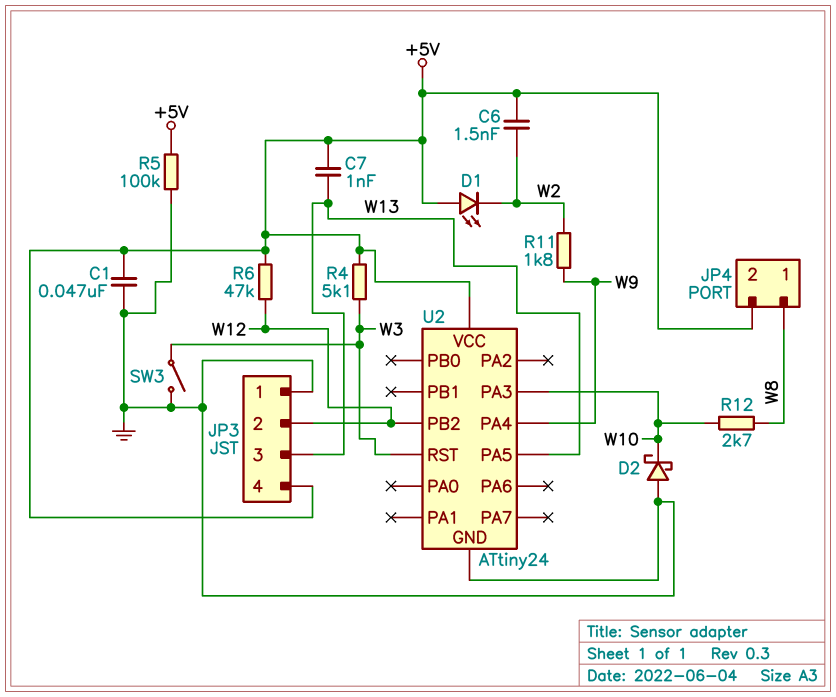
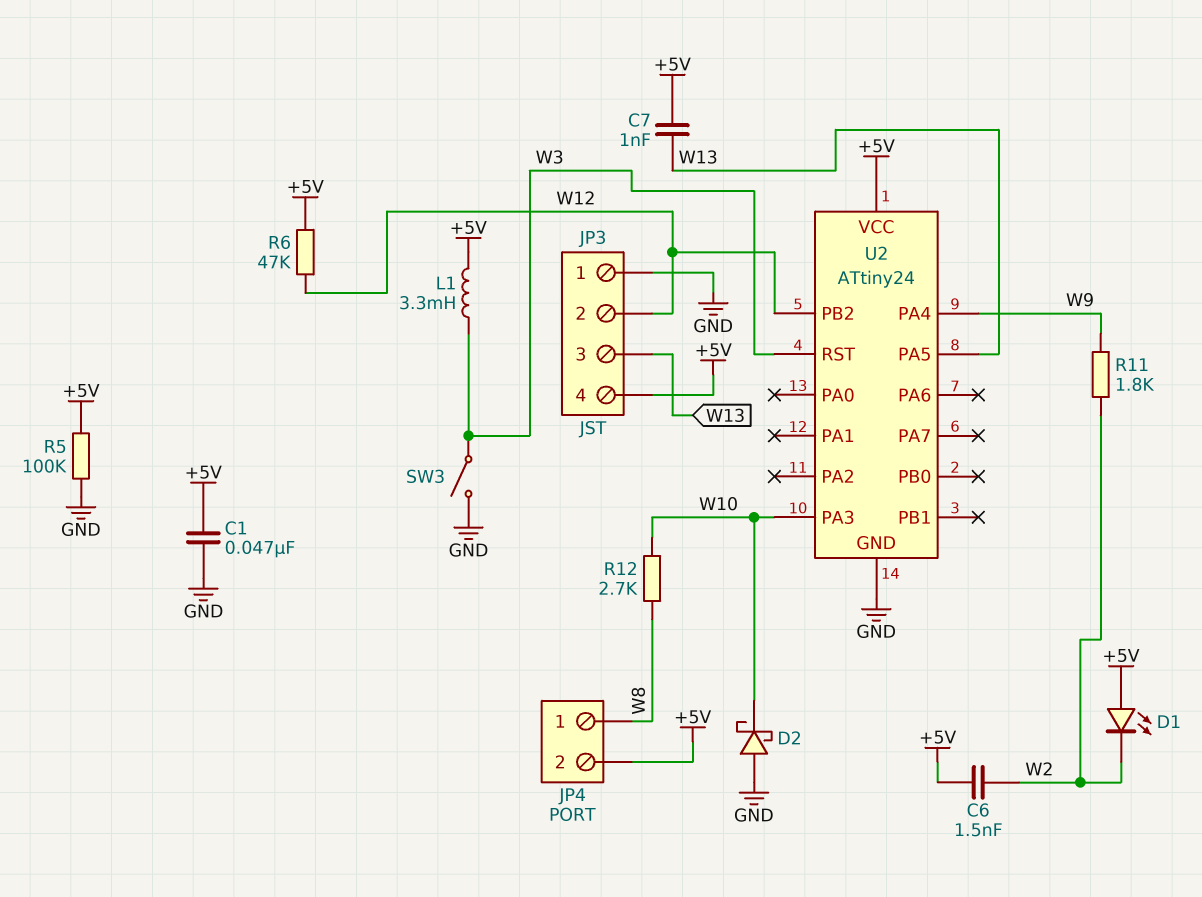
L1: none -> 3.3mH (+5V, W3)
R4: 5.1k (+5V, W3) -> none

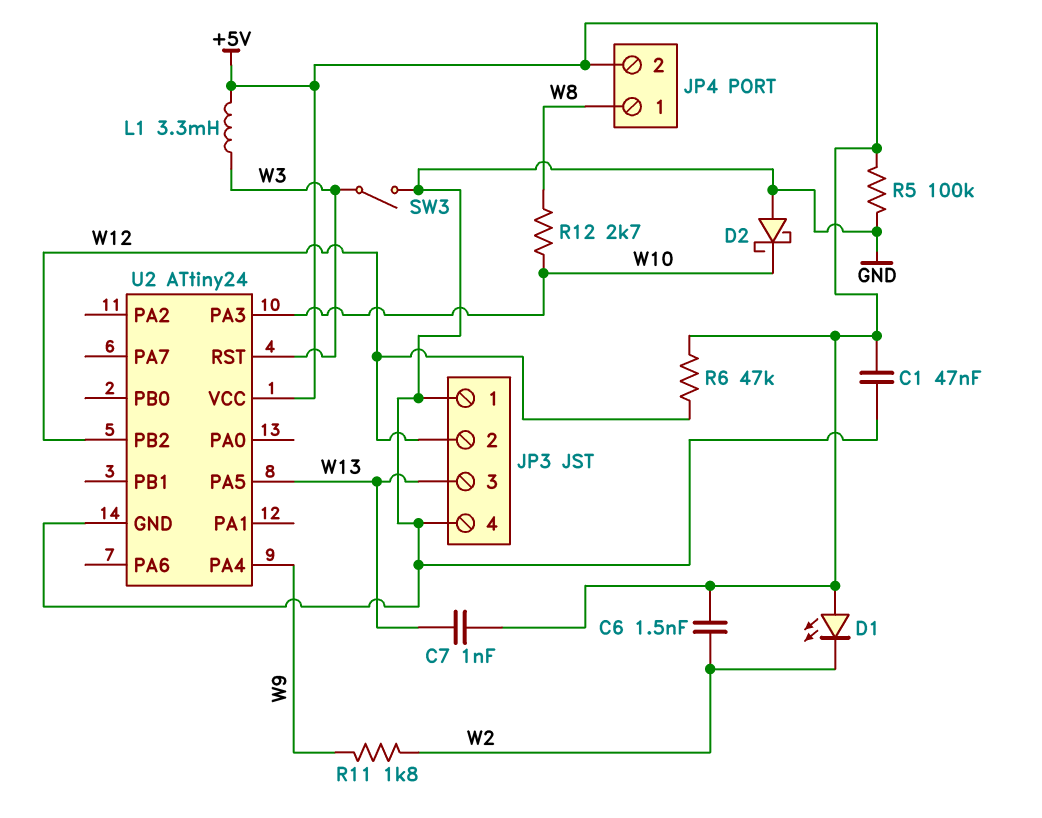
JP3 pin 4: +5V -> GND

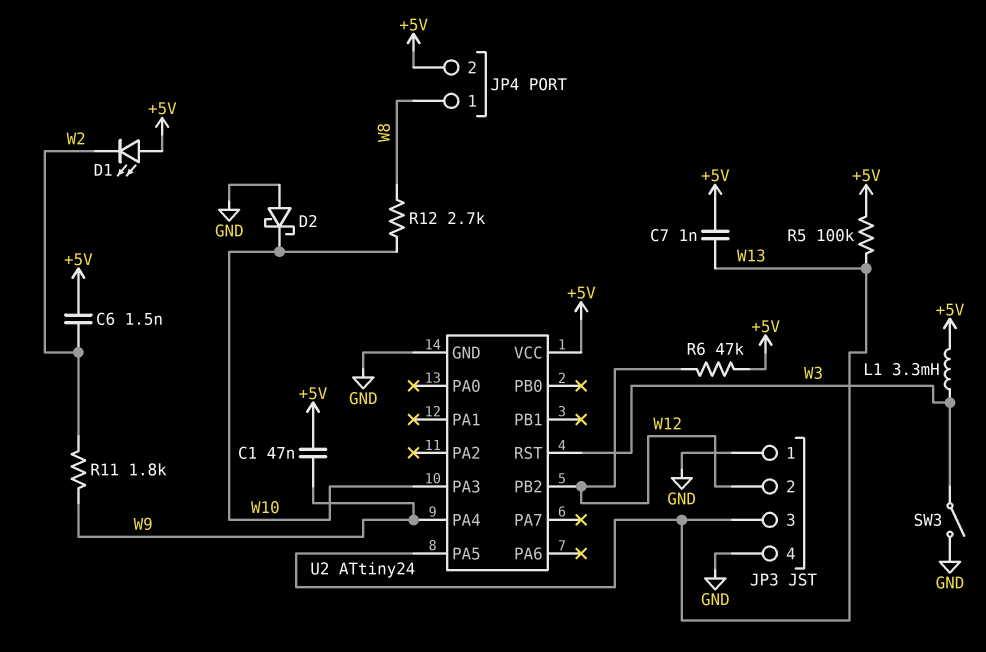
C1: 47nF (+5V, GND) -> 47nF (+5V, W9)
R5: 100k (+5V, GND) -> 100k (+5V, W13)

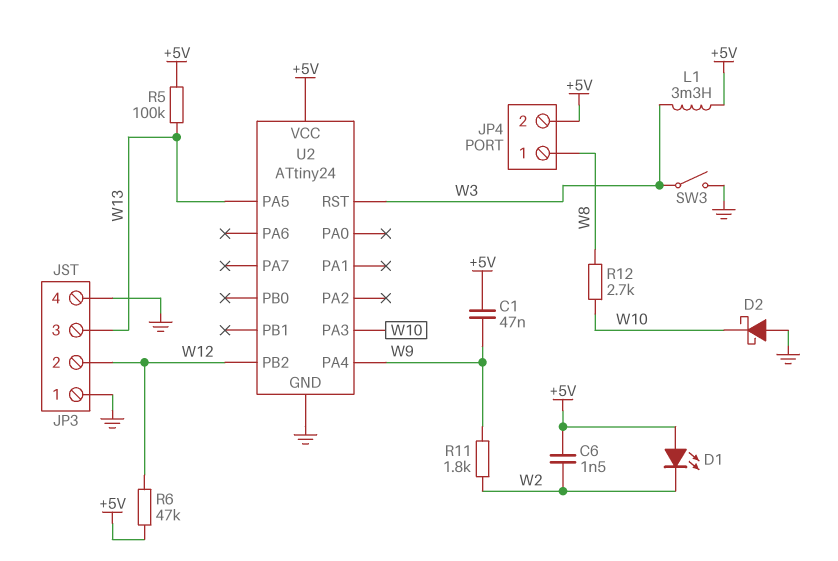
C7: 1nF (+5V, W13) -> none

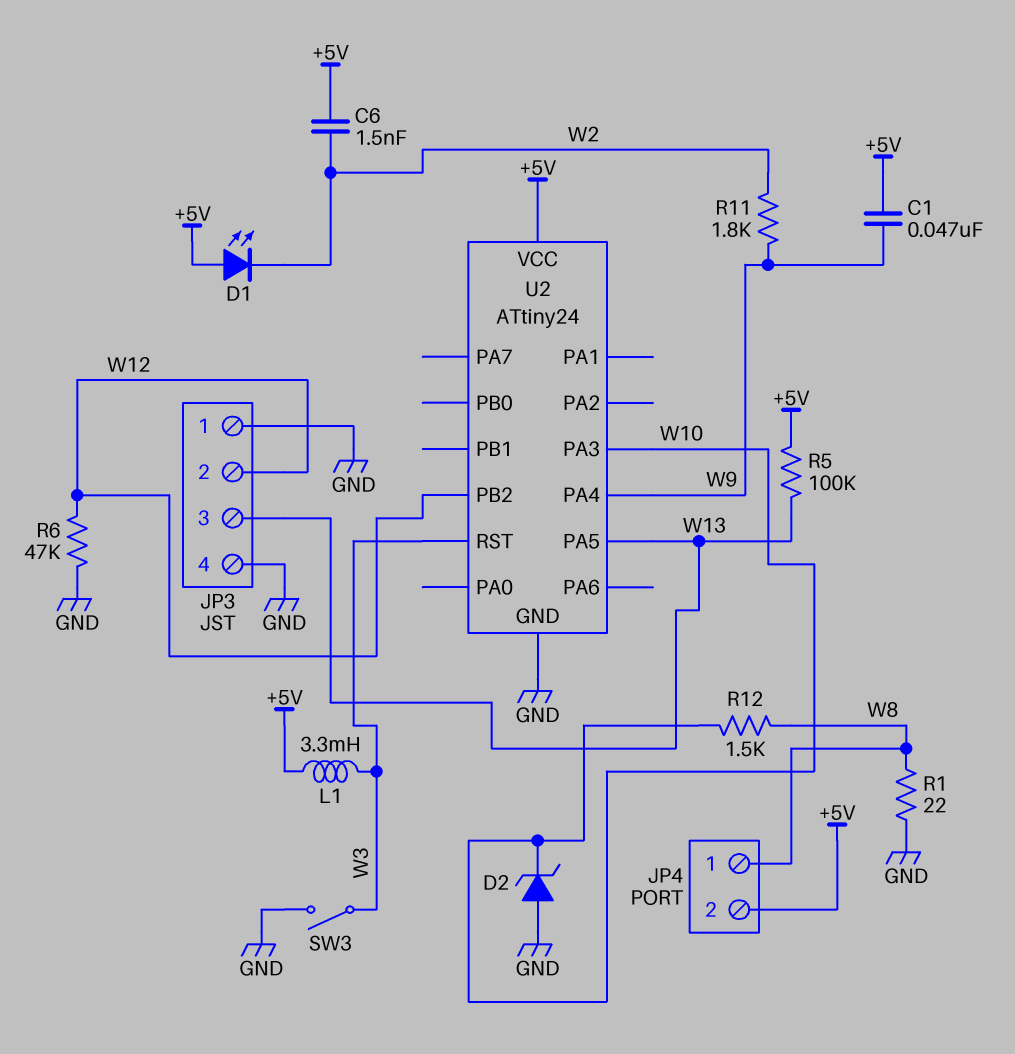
D2: schottky (A GND, K W10) -> zener (A GND, K W10)
R1: none -> 22 (GND, W8)
R6: 47k (+5V, W12) -> 47k (GND, W12)
R12: 2.7k (W8, W10) -> 1.5k (W8, W10)

